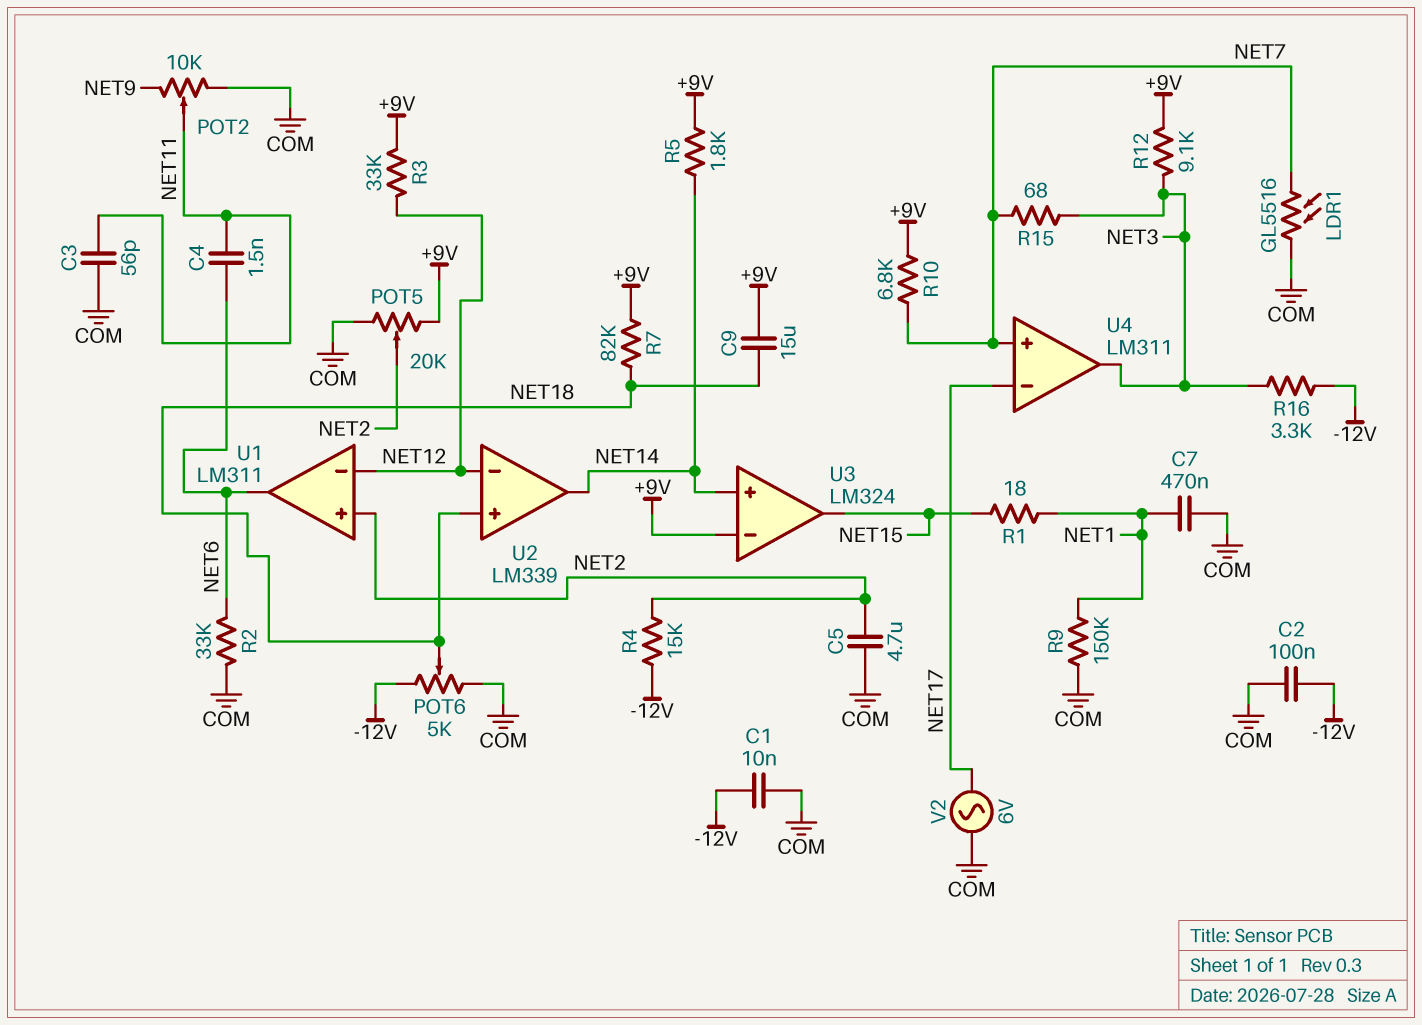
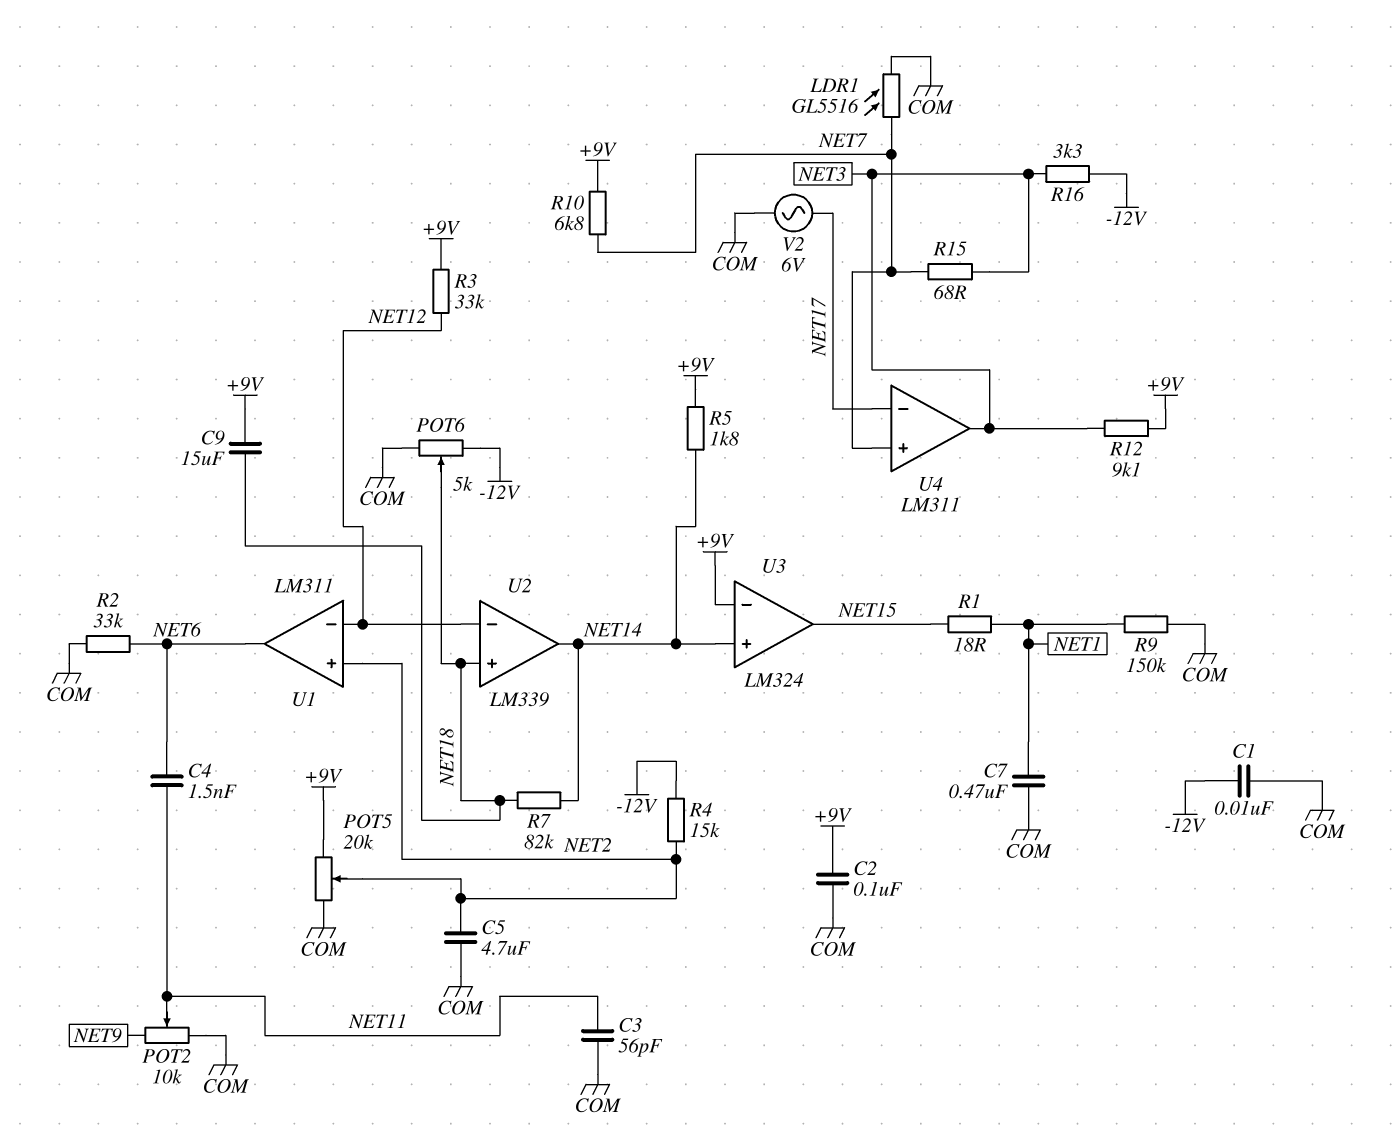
C2: 100nF (-12V, COM) -> 100nF (+9V, COM)
R7: 82k (+9V, NET18) -> 82k (NET14, NET18)

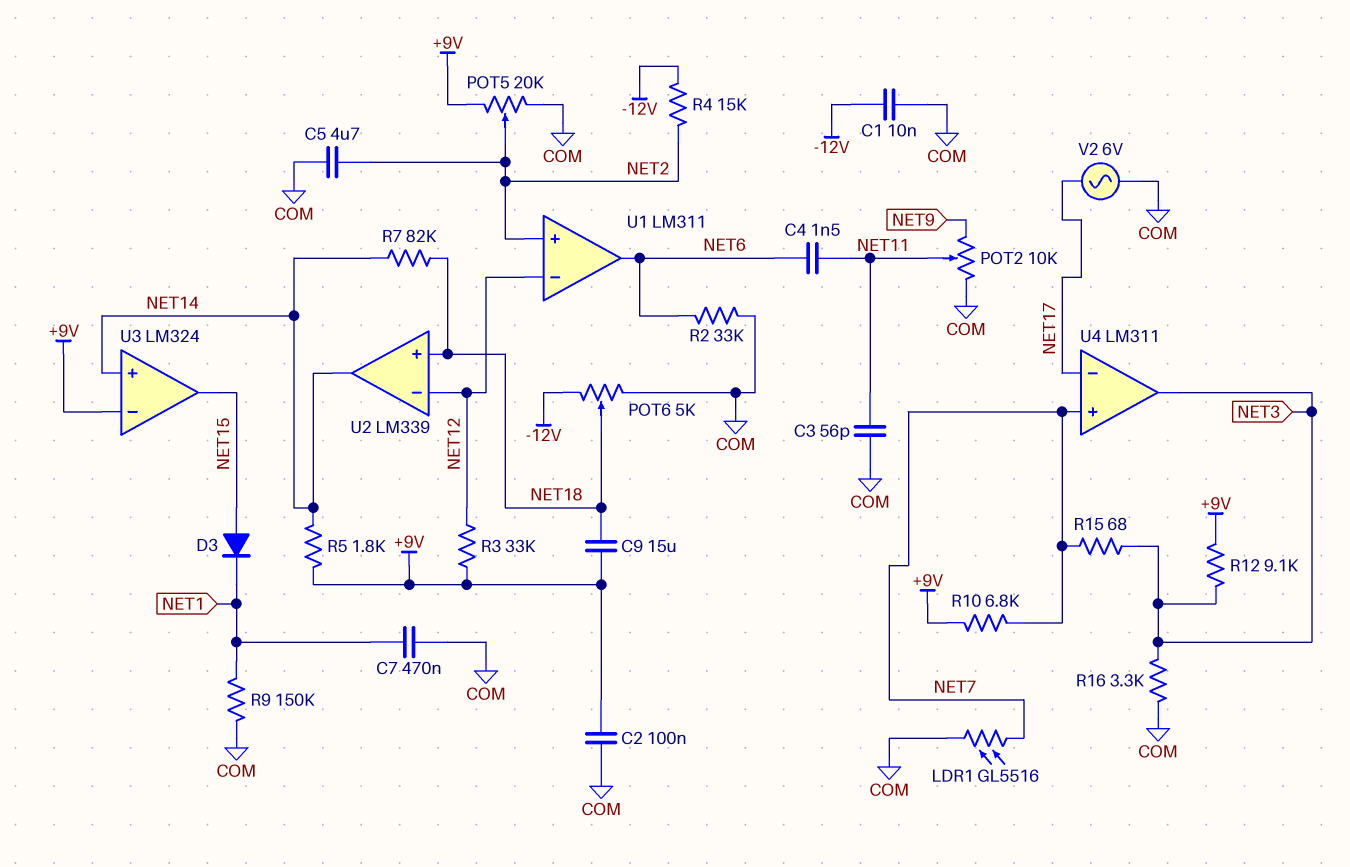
D3: none -> diode (A NET15, K NET1)
R1: 18 (NET1, NET15) -> none
R16: 3.3k (-12V, NET3) -> 3.3k (COM, NET3)

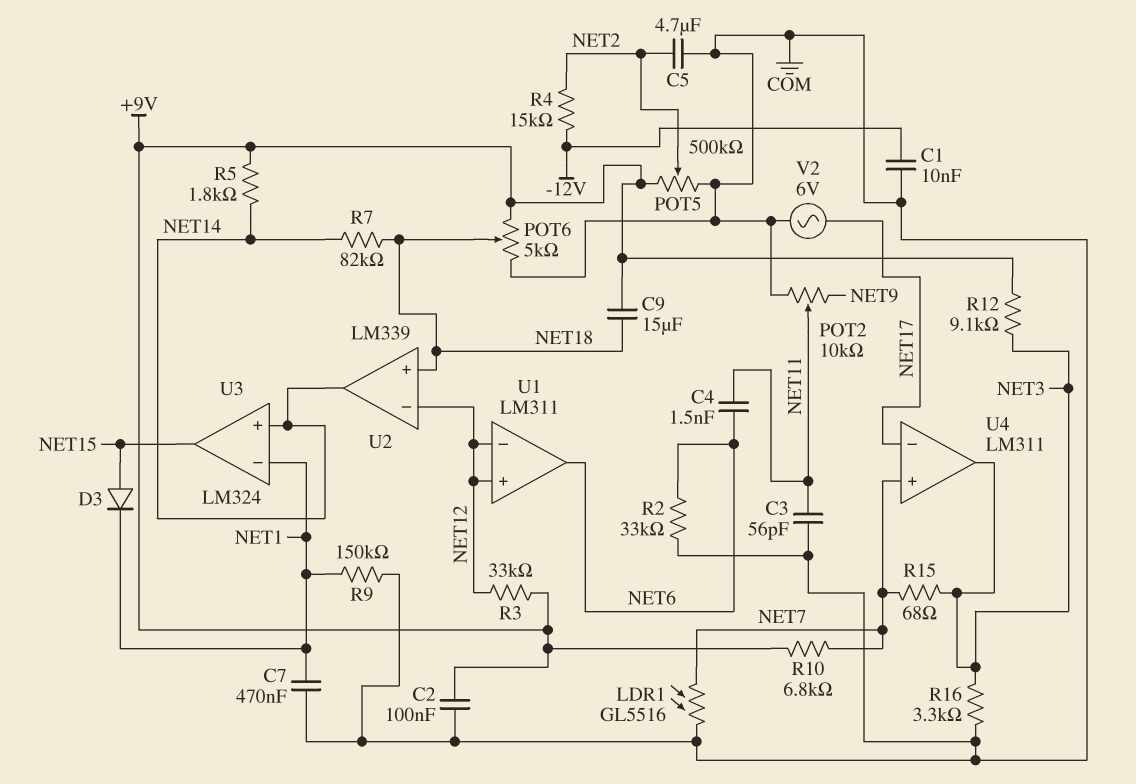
POT5: 20k (+9V, COM, wiper NET2) -> 500k (+9V, COM, wiper NET2)
POT6: 5k (-12V, COM, wiper NET18) -> 5k (+9V, COM, wiper NET18)
U1 pin in+: NET2 -> NET12
U3 pin in-: +9V -> NET1

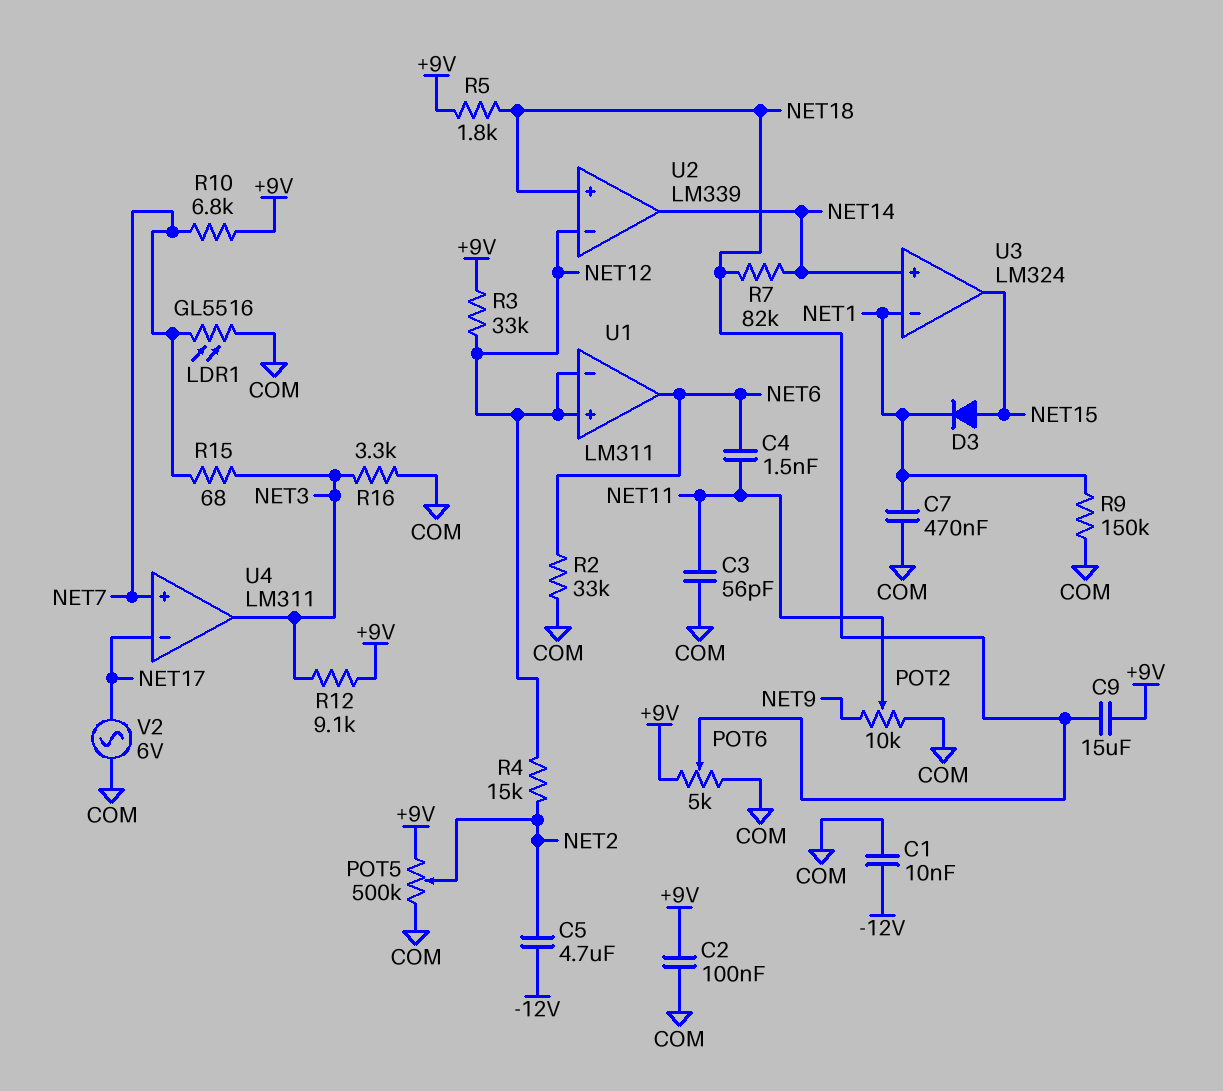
C5: 4.7uF (COM, NET2) -> 4.7uF (-12V, NET2)
R4: 15k (-12V, NET2) -> 15k (NET2, NET12)
R5: 1.8k (+9V, NET14) -> 1.8k (+9V, NET18)

